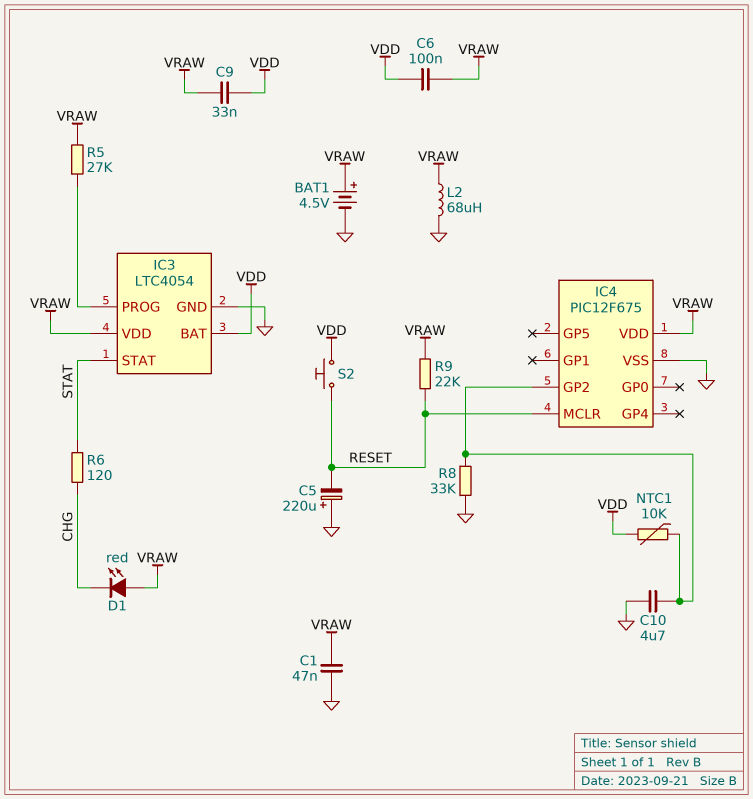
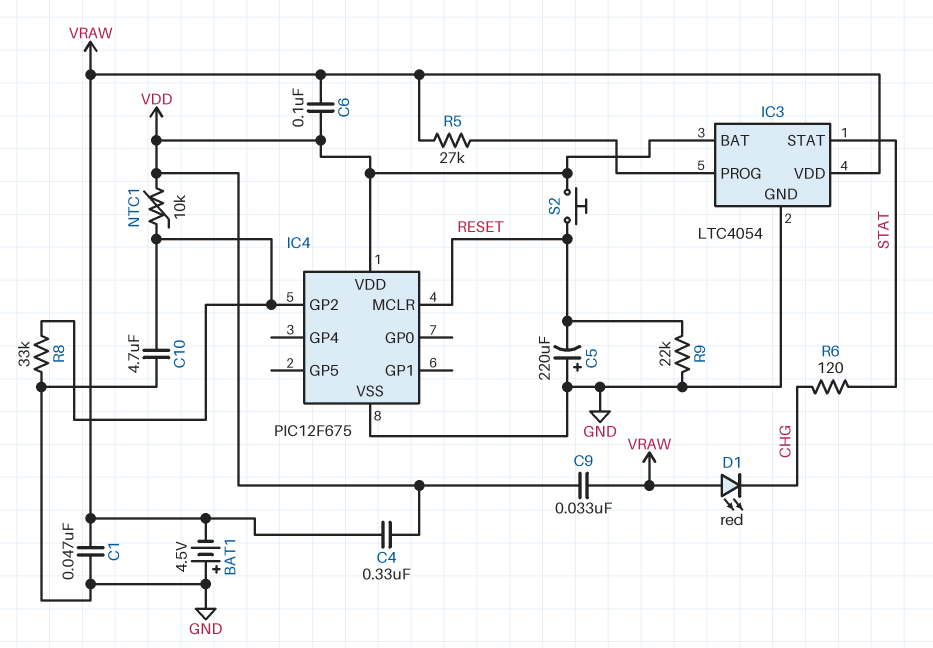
BAT1: 4.5V (plus VRAW, minus GND) -> 4.5V (plus GND, minus VRAW)
C4: none -> 330nF (VDD, VRAW)
IC4 pin VDD: VRAW -> VDD
L2: 68uH (GND, VRAW) -> none
R9: 22k (RESET, VRAW) -> 22k (GND, RESET)

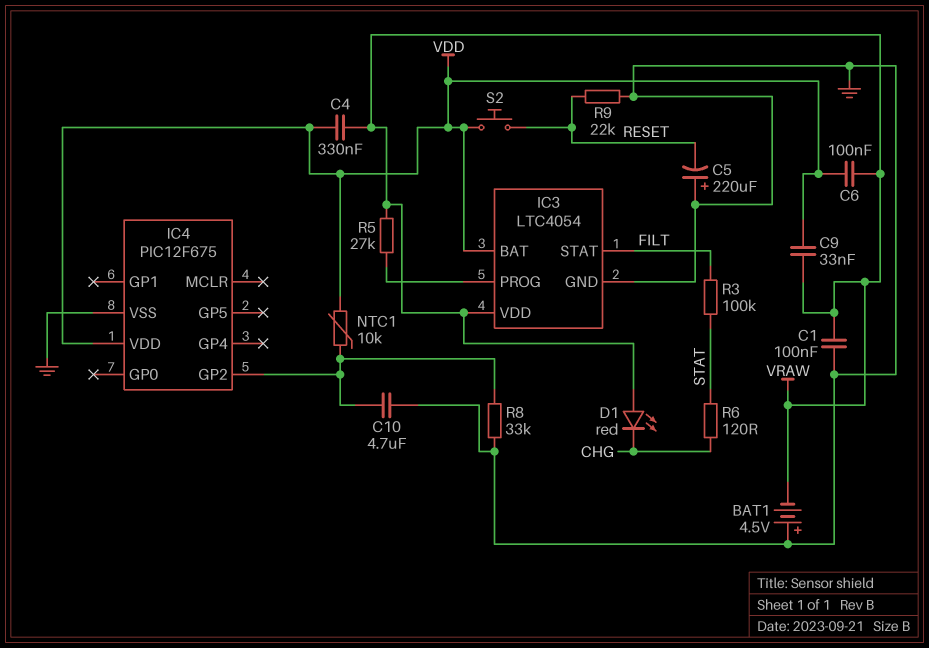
C1: 47nF (GND, VRAW) -> 100nF (GND, VRAW)
IC3 pin STAT: STAT -> FILT
IC4 pin MCLR: RESET -> none
R3: none -> 100k (FILT, STAT)

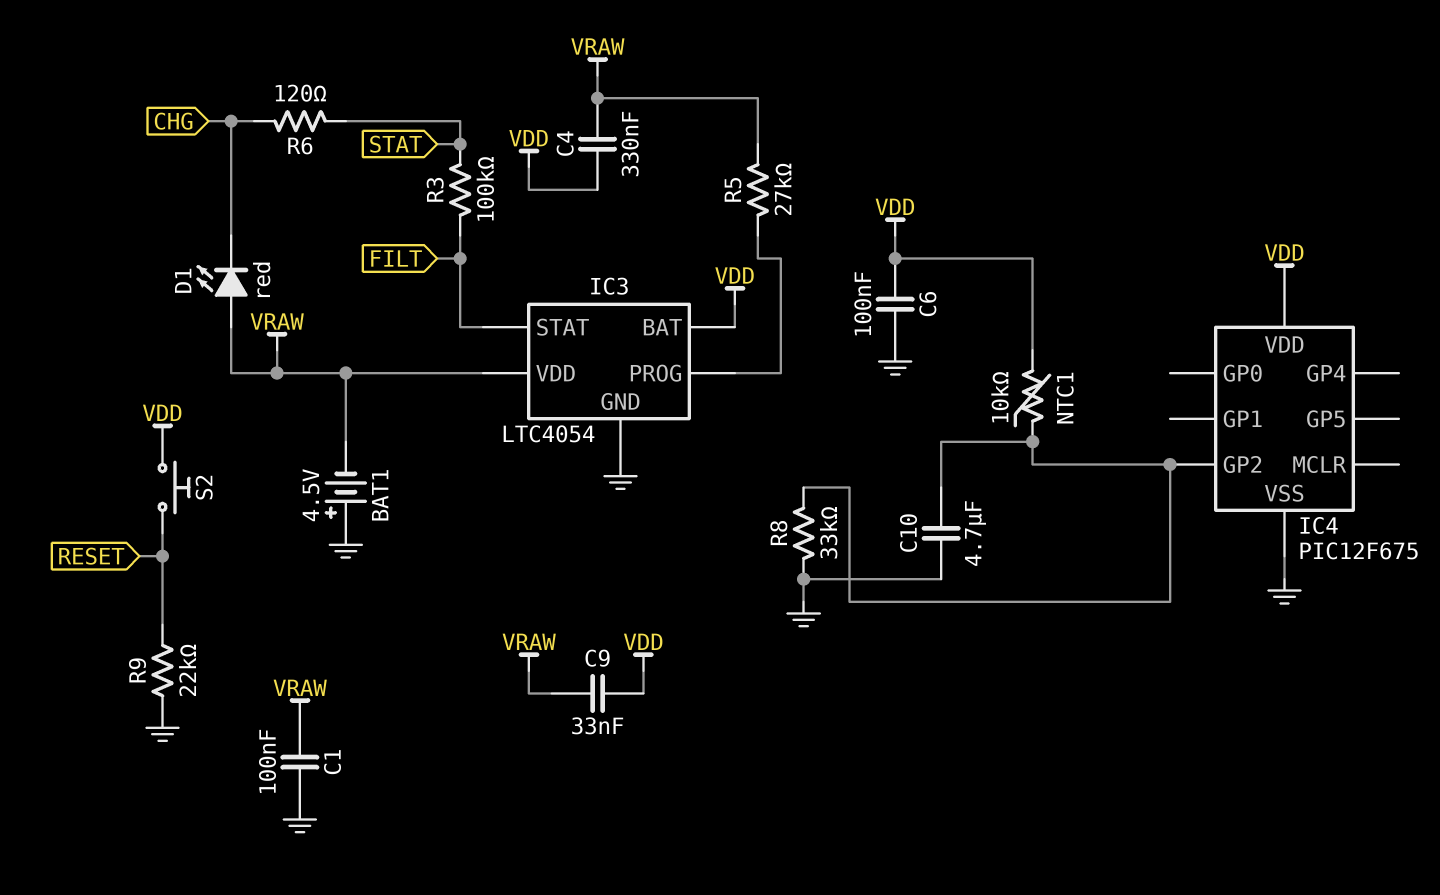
C5: 220uF (plus GND, minus RESET) -> none
C6: 100nF (VDD, VRAW) -> 100nF (GND, VDD)

